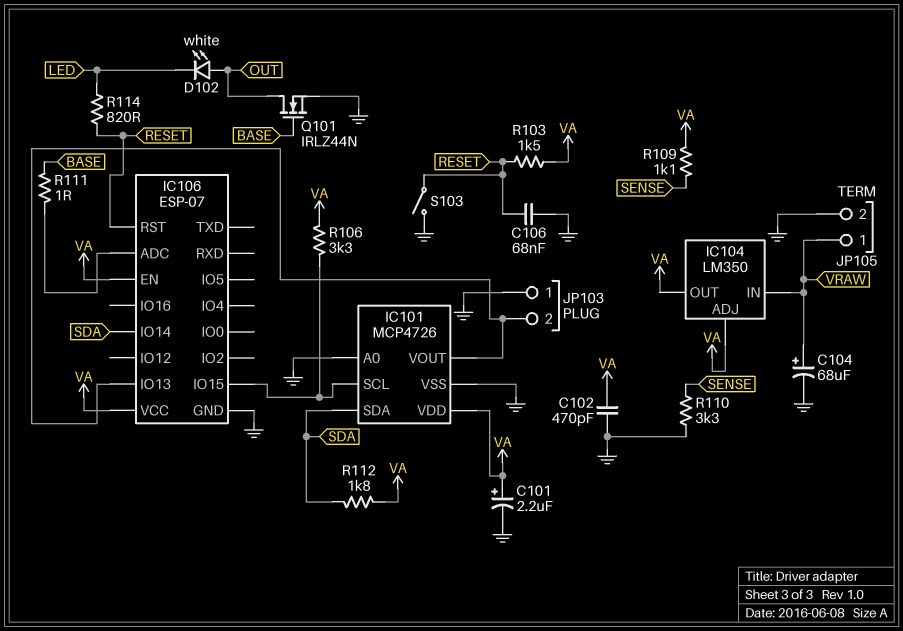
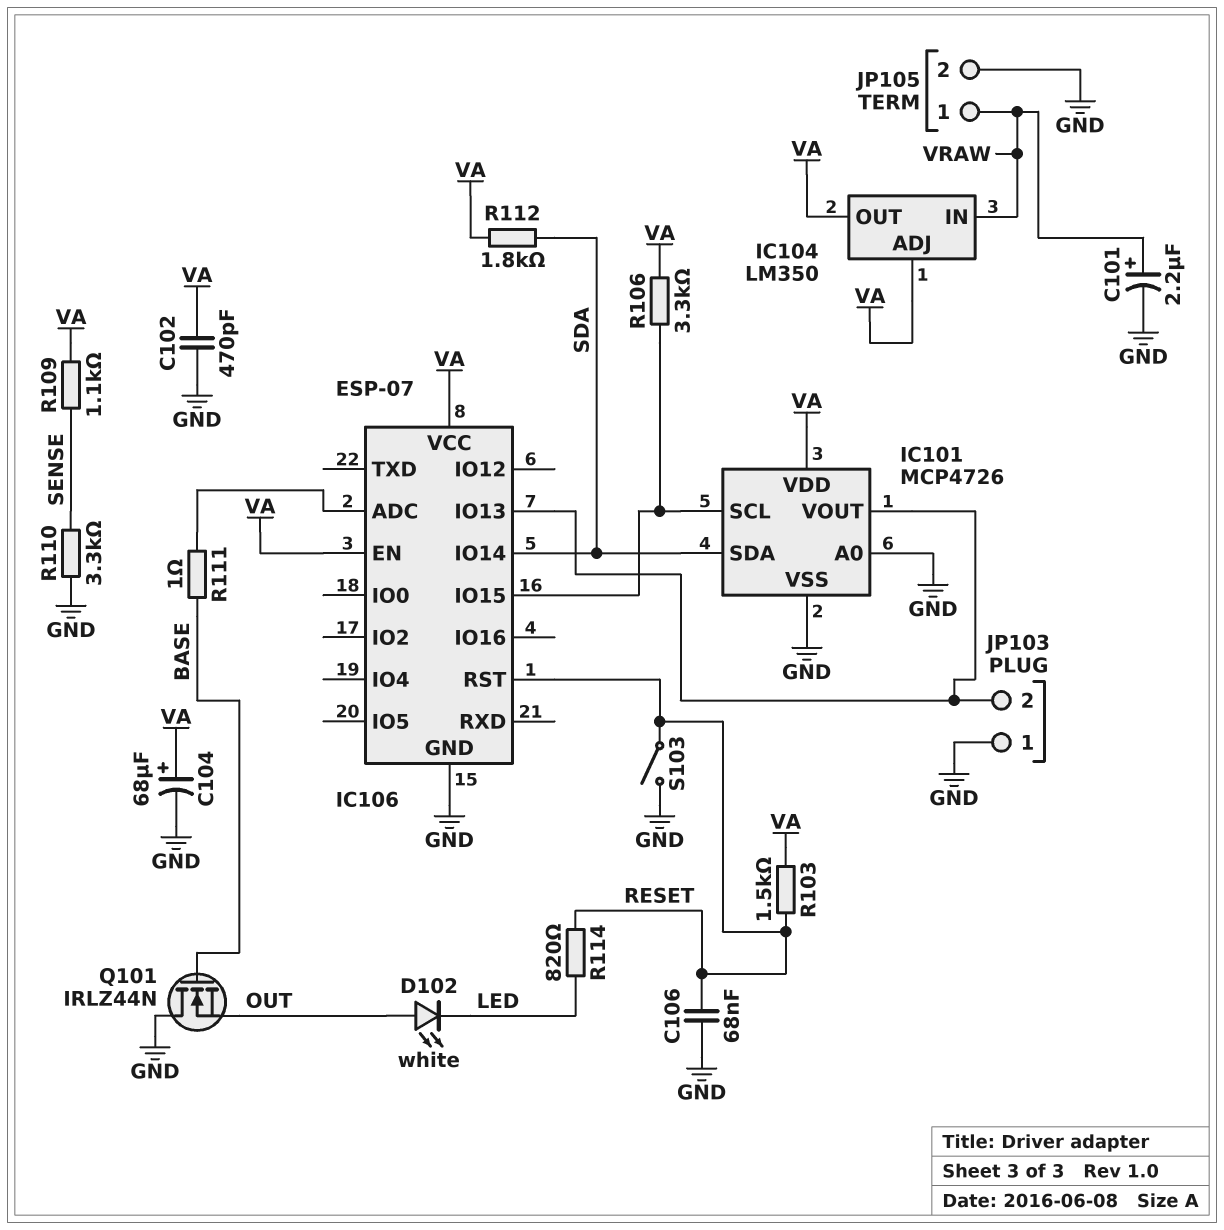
C101: 2.2uF (plus VA, minus GND) -> 2.2uF (plus VRAW, minus GND)
C104: 68uF (plus VRAW, minus GND) -> 68uF (plus VA, minus GND)
Q101: NMOS IRLZ44N (G BASE, D OUT, S GND) -> NMOS IRLZ44N (G BASE, D GND, S OUT)

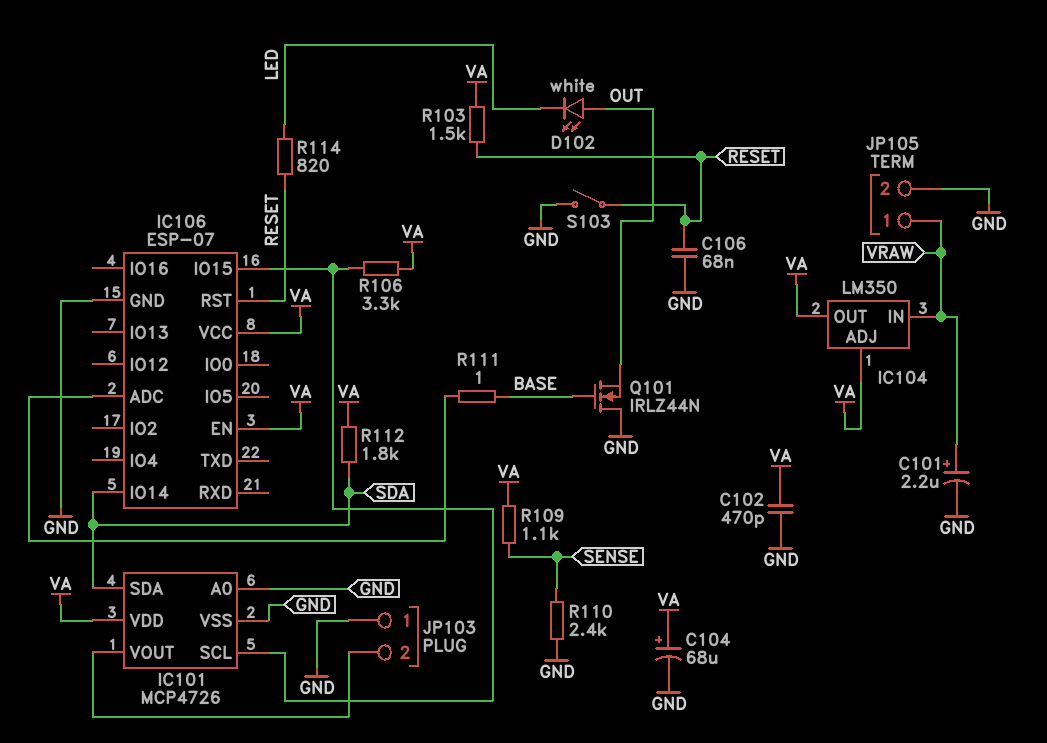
IC106 pin IO13: IC101/VOUT -> none
R110: 3.3k (GND, SENSE) -> 2.4k (GND, SENSE)

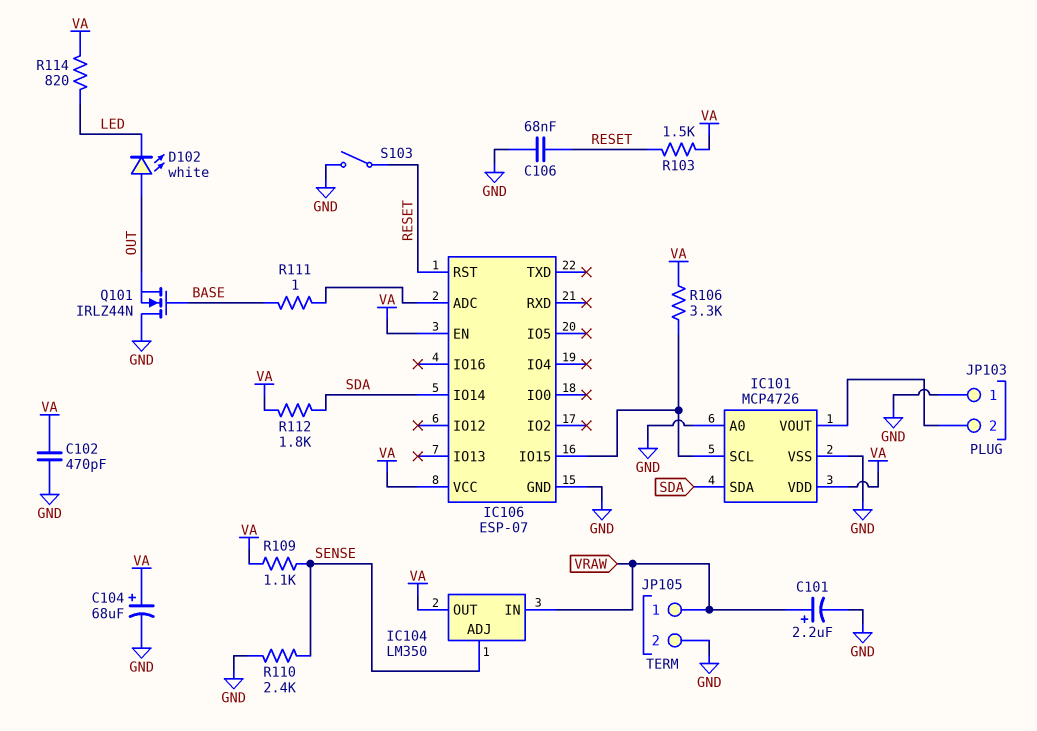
IC104 pin ADJ: VA -> SENSE
R114: 820 (LED, RESET) -> 820 (LED, VA)

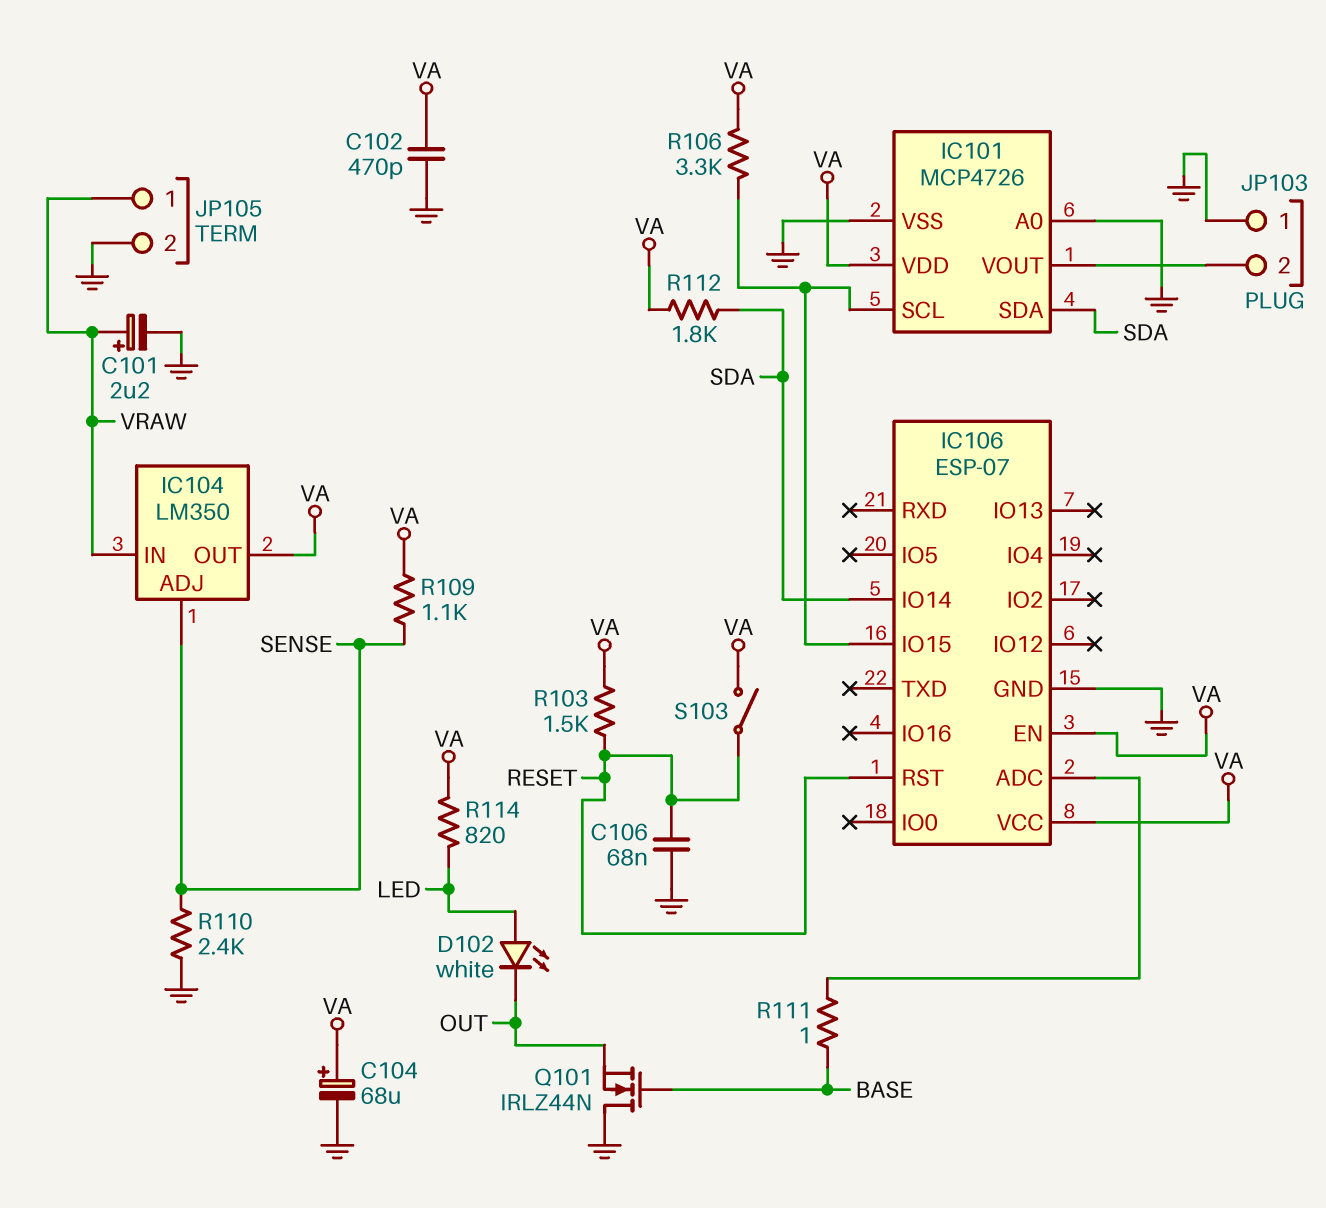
D102: LED white (A OUT, K LED) -> LED white (A LED, K OUT)
S103: switch (GND, RESET) -> switch (RESET, VA)

